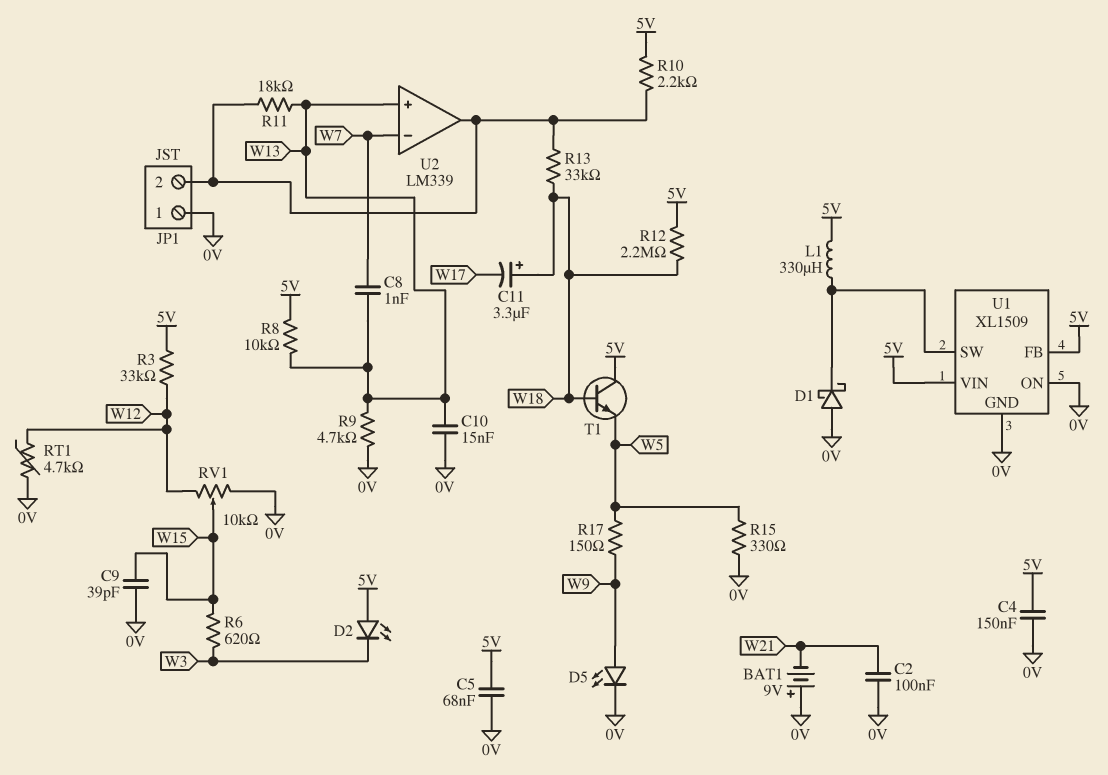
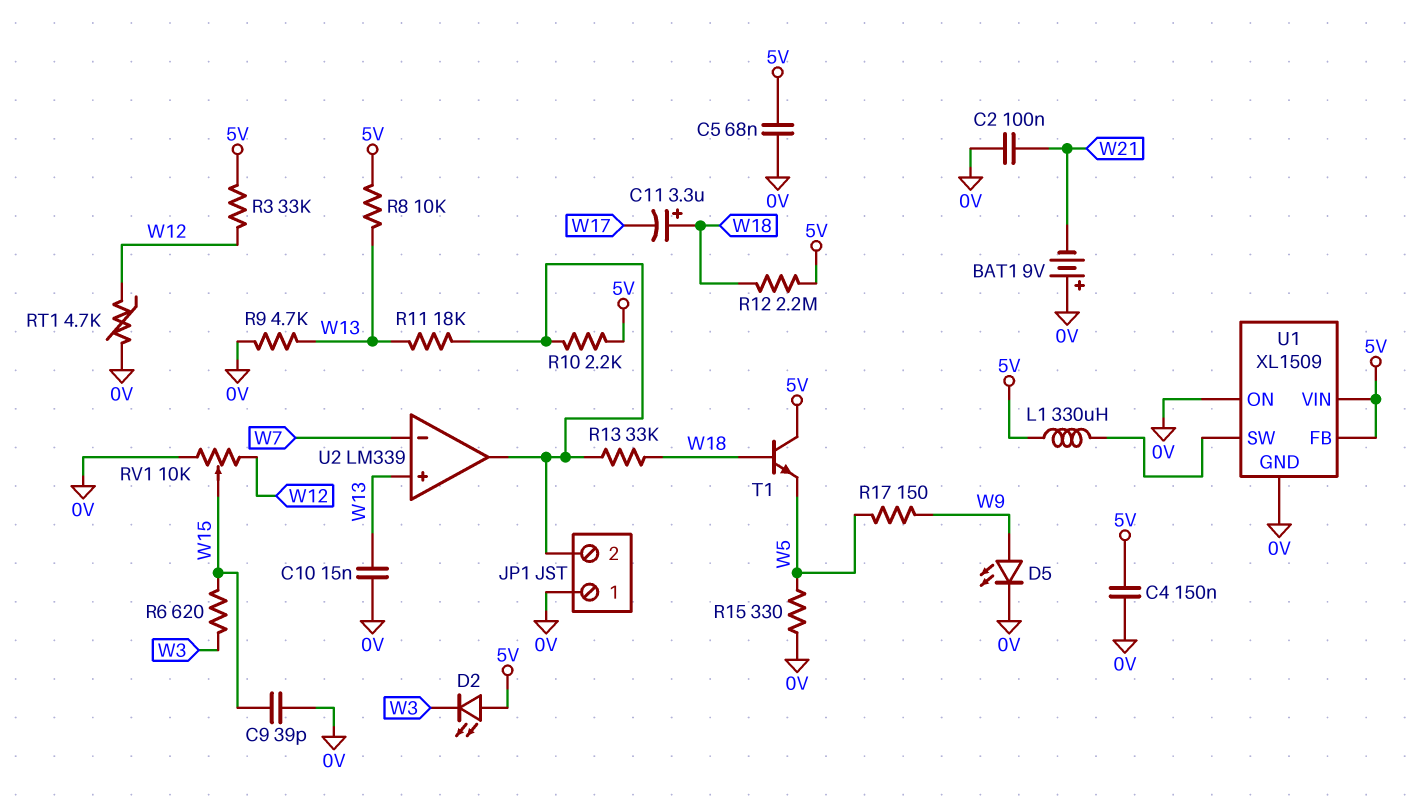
C8: 1nF (W7, W13) -> none
D1: schottky (A 0V, K U1/SW) -> none

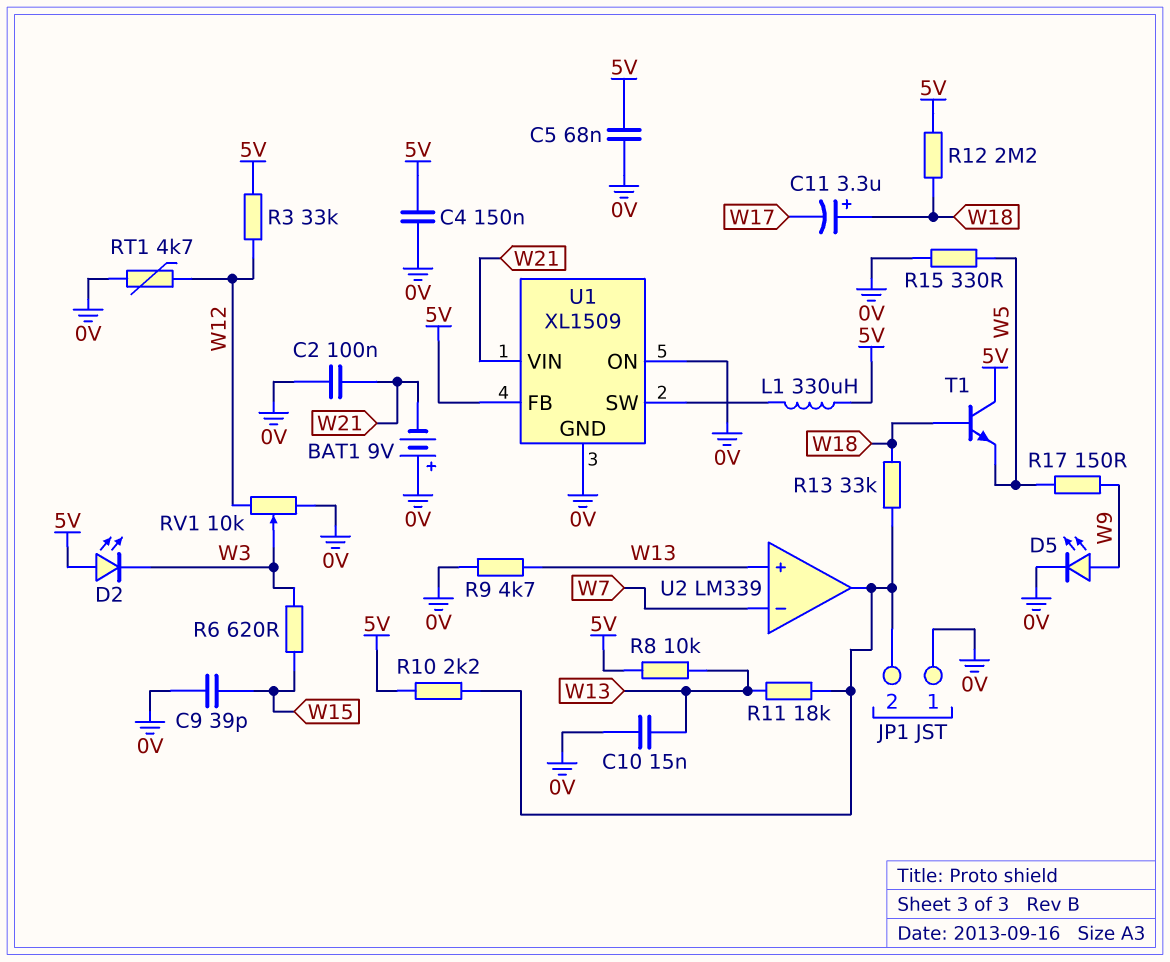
RV1: 10k (0V, W12, wiper W15) -> 10k (0V, W12, wiper W3)
U1 pin VIN: 5V -> W21

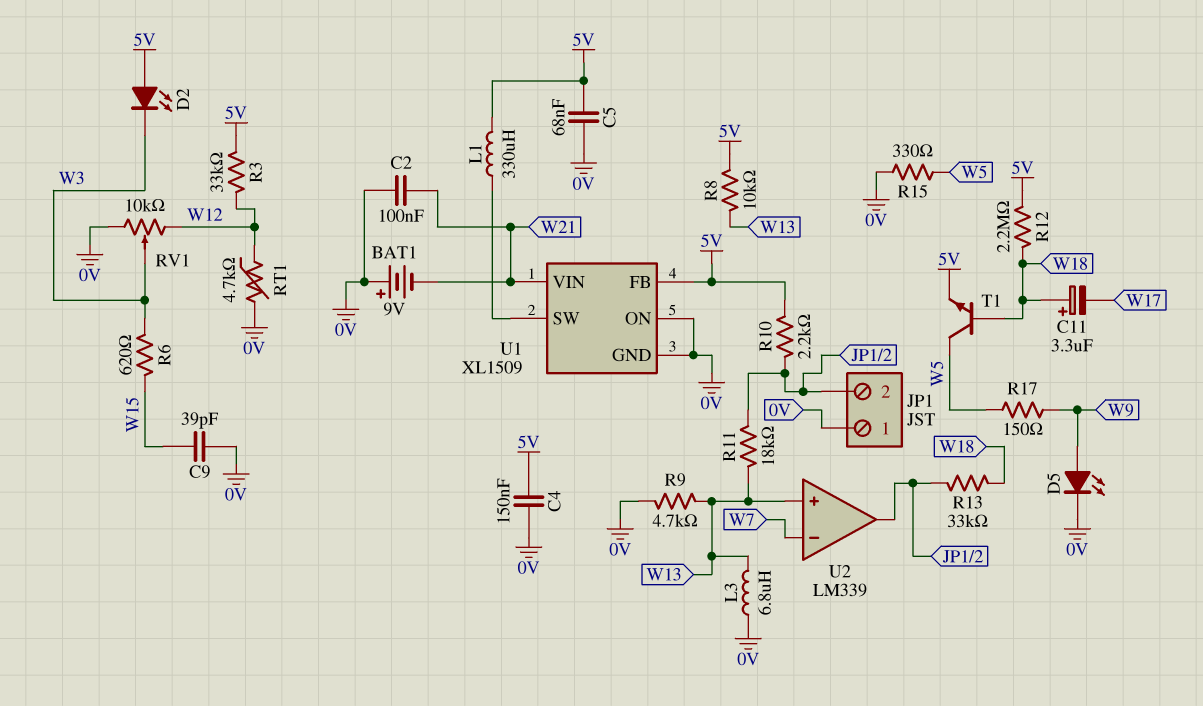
C10: 15nF (0V, W13) -> none
L3: none -> 6.8uH (0V, W13)
T1: NPN (B W18, C 5V, E W5) -> NPN (B W18, C W5, E 5V)

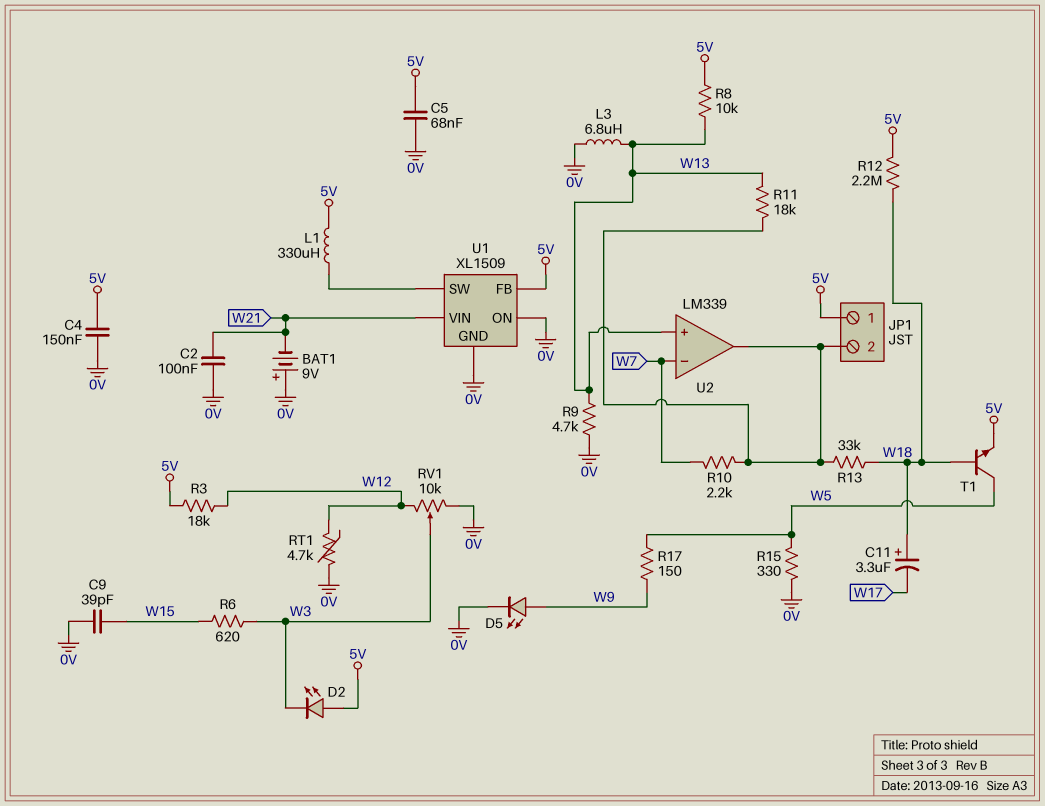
JP1 pin 1: 0V -> 5V
R3: 33k (5V, W12) -> 18k (5V, W12)
R10: 2.2k (5V, JP1/2) -> 2.2k (JP1/2, W7)

